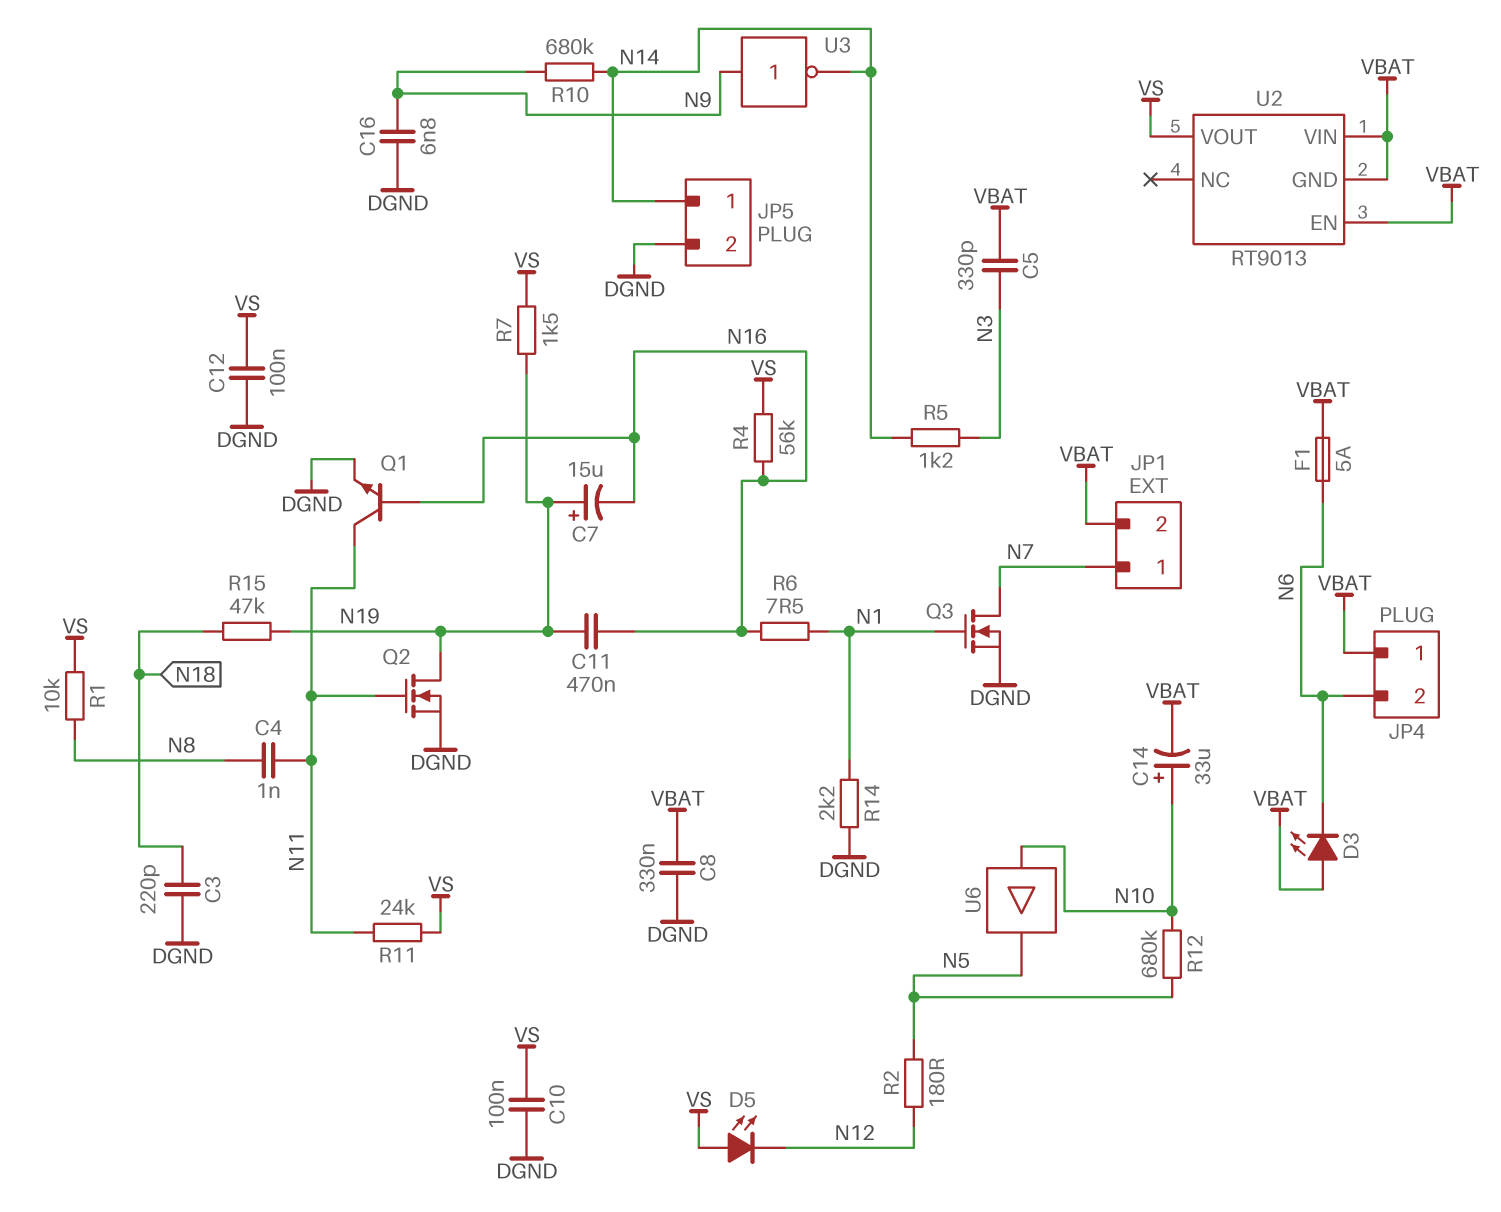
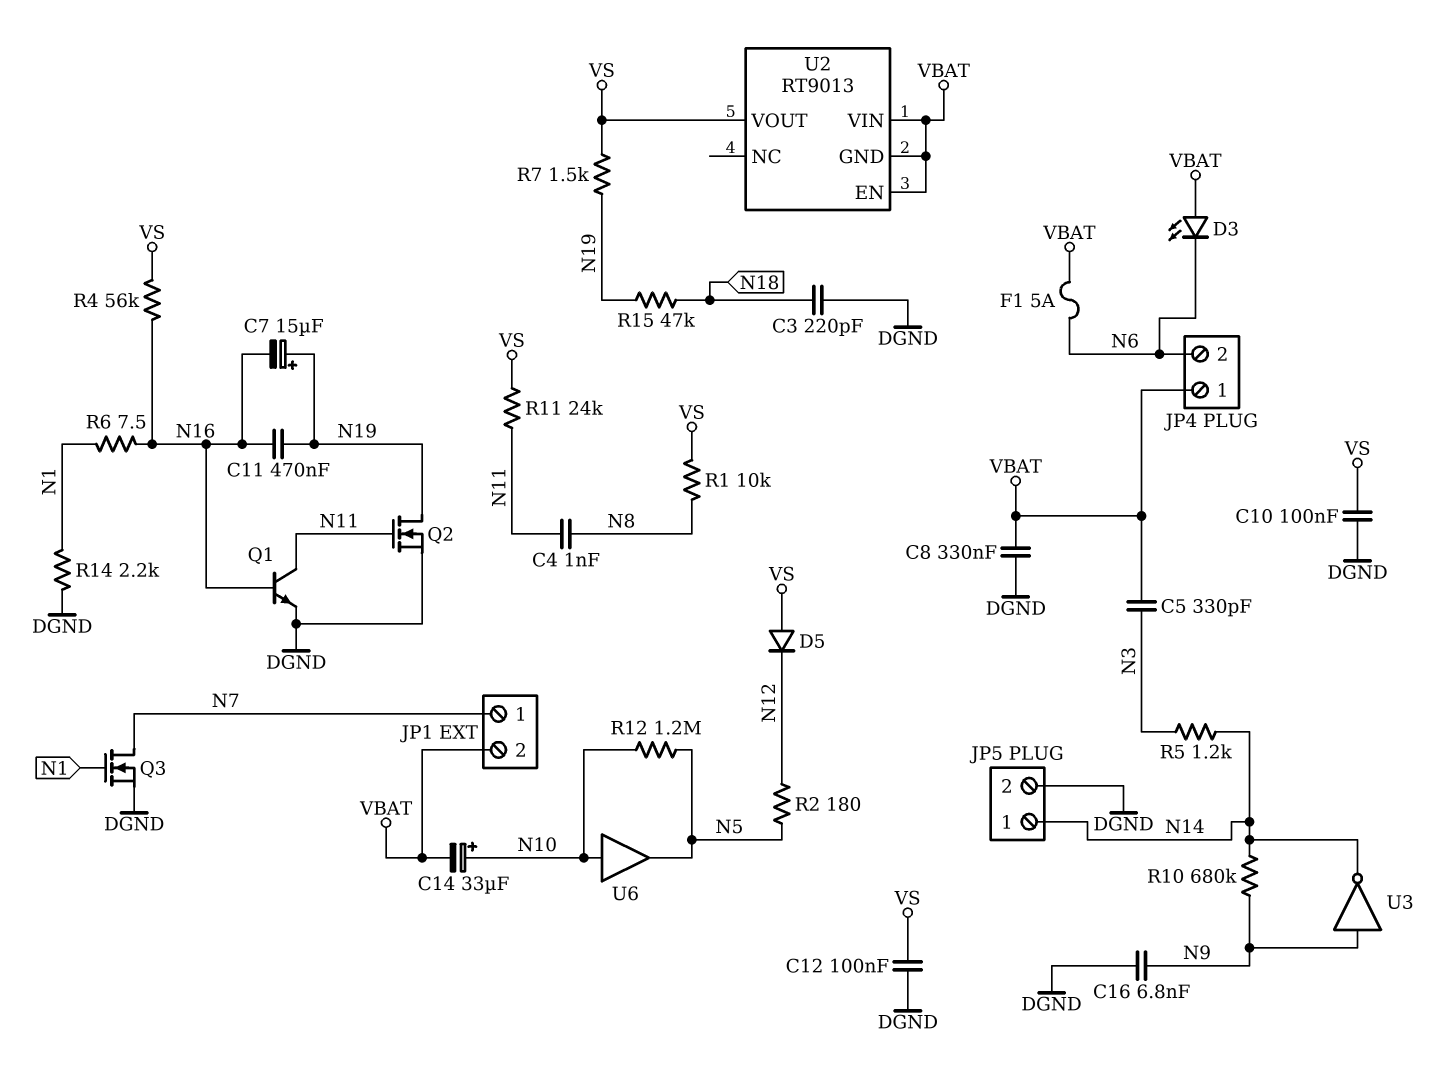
D5: LED (A VS, K N12) -> diode (A VS, K N12)
R12: 680k (N5, N10) -> 1.2M (N5, N10)

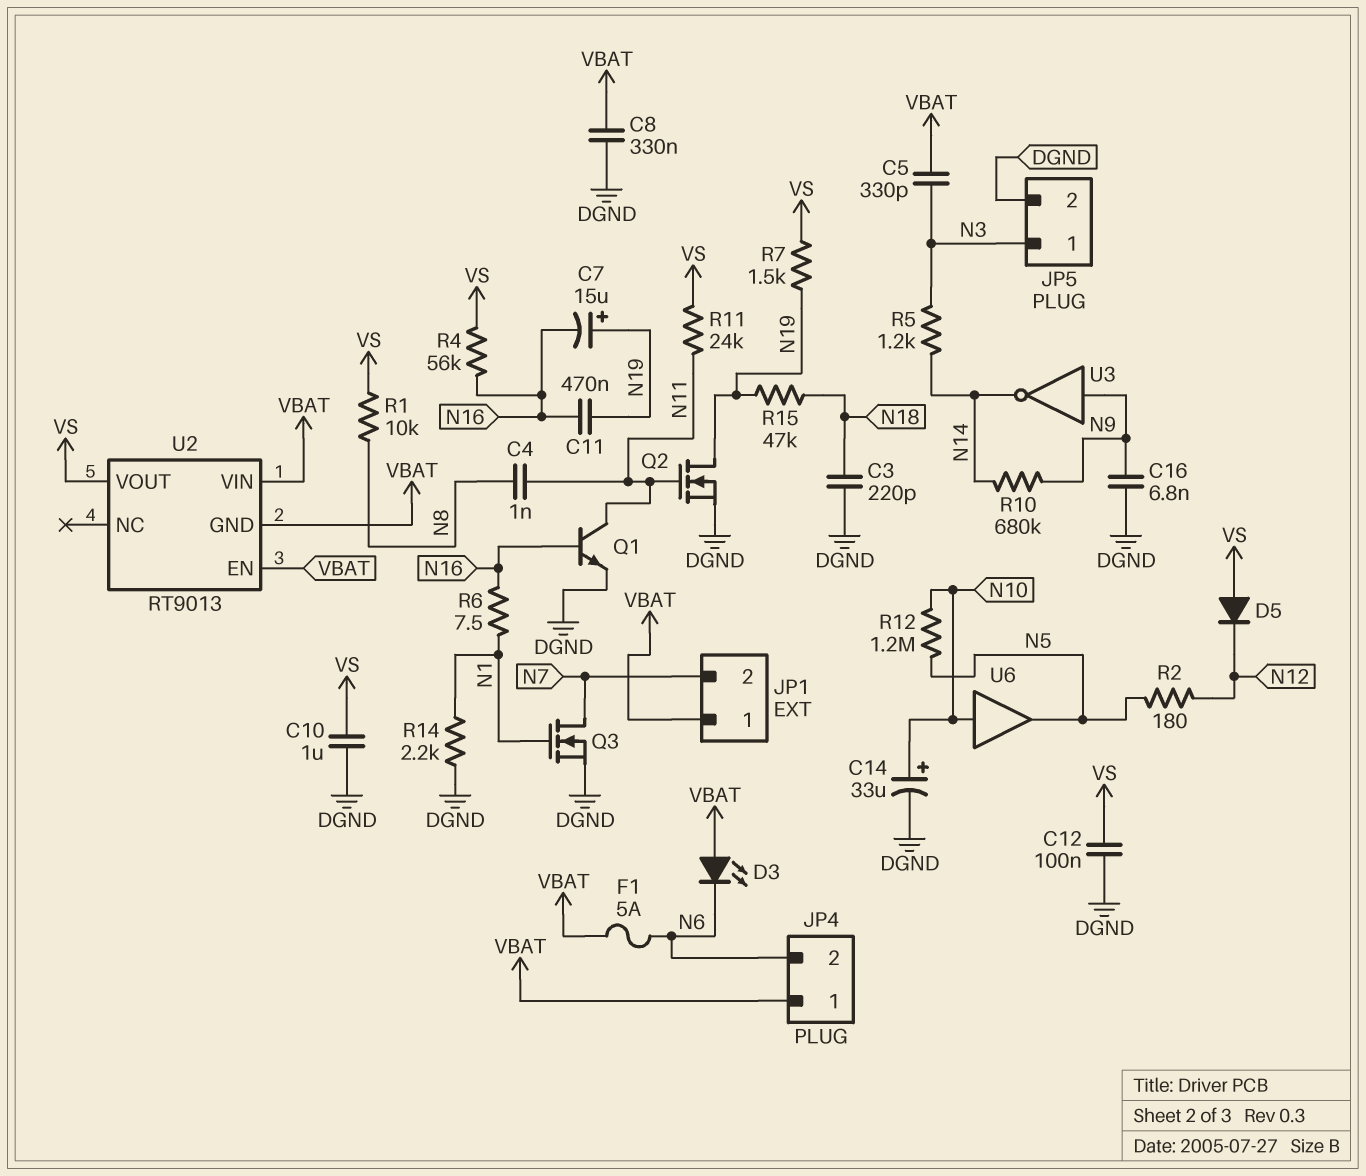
C10: 100nF (DGND, VS) -> 1uF (DGND, VS)
C14: 33uF (plus N10, minus VBAT) -> 33uF (plus N10, minus DGND)
JP1 pin 1: N7 -> VBAT
JP1 pin 2: VBAT -> N7
JP5 pin 1: N14 -> N3

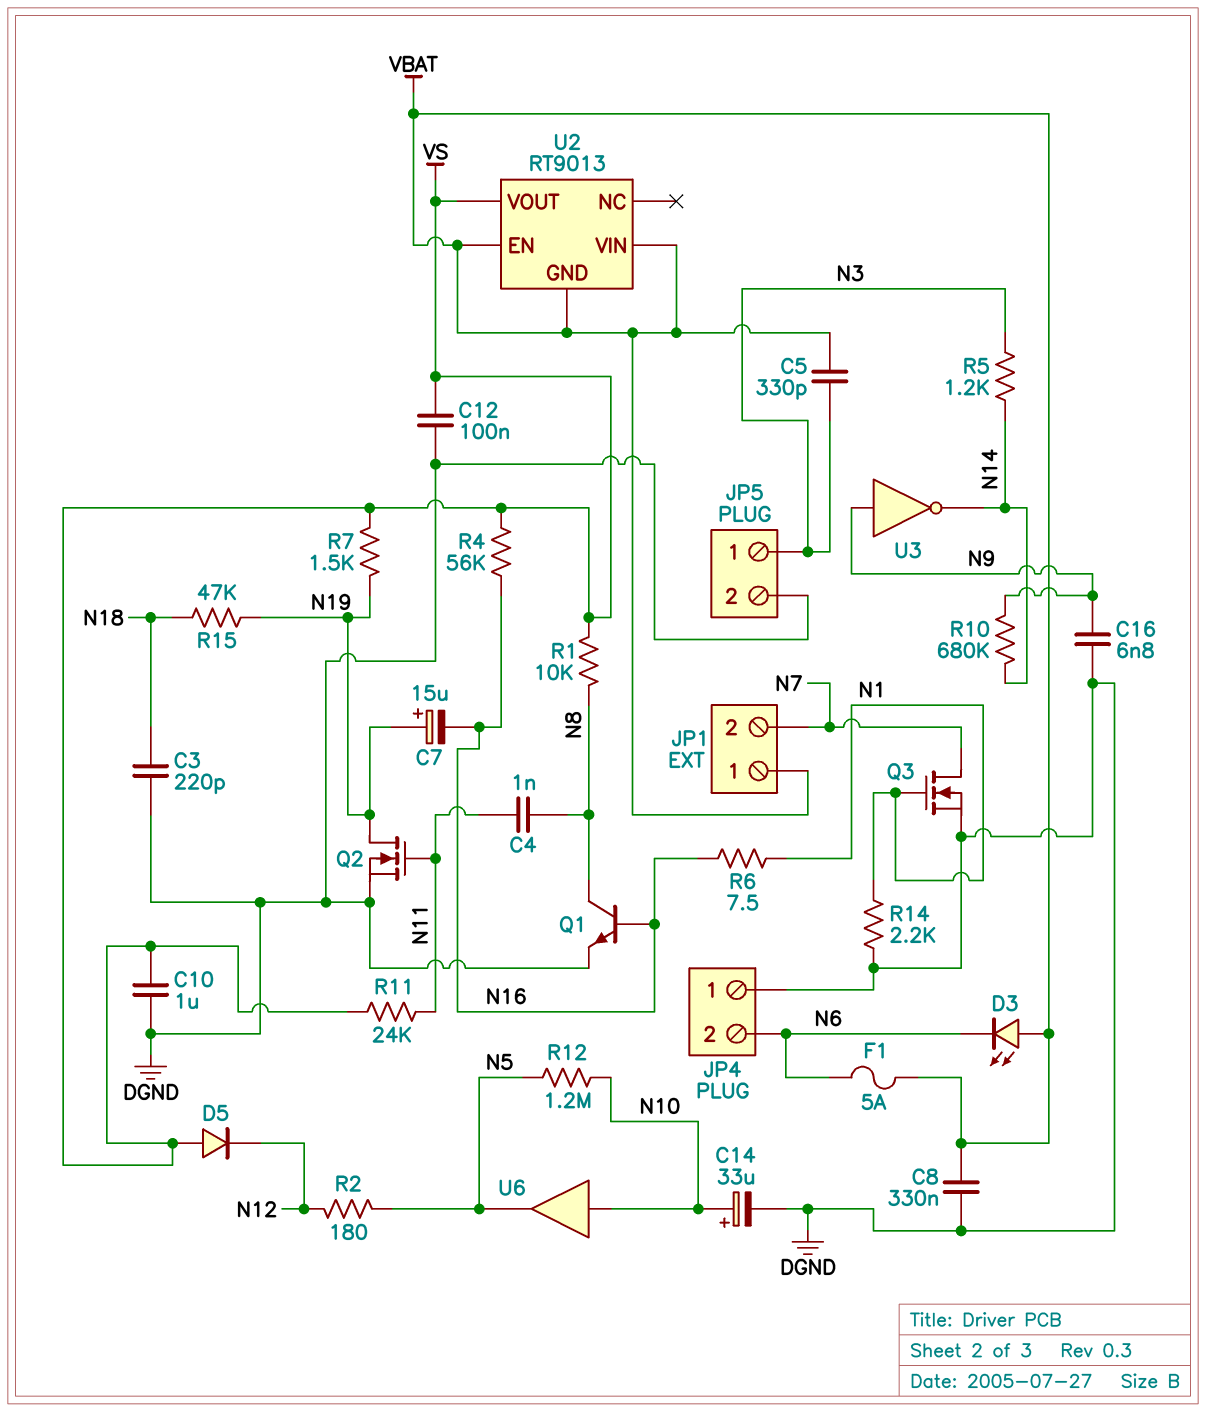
C11: 470nF (N16, N19) -> none
JP4 pin 1: VBAT -> DGND
Q1: NPN (B N16, C N11, E DGND) -> NPN (B N16, C N8, E DGND)

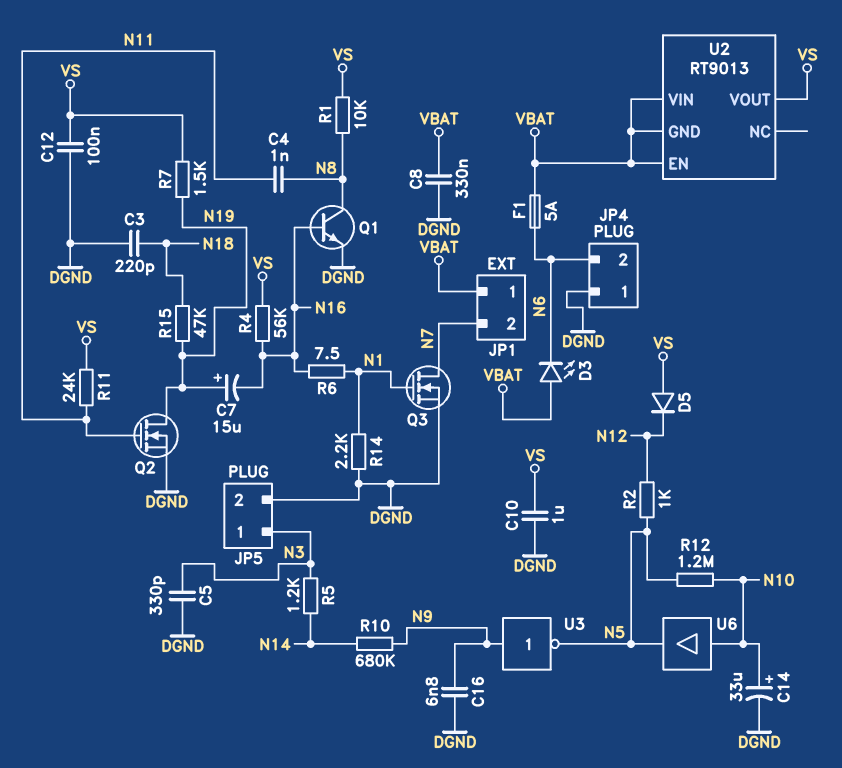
C5: 330pF (N3, VBAT) -> 330pF (DGND, N3)
R2: 180 (N5, N12) -> 1k (N5, N12)
U3: NOT (in N9, out N14) -> NOT (in N9, out N5)

